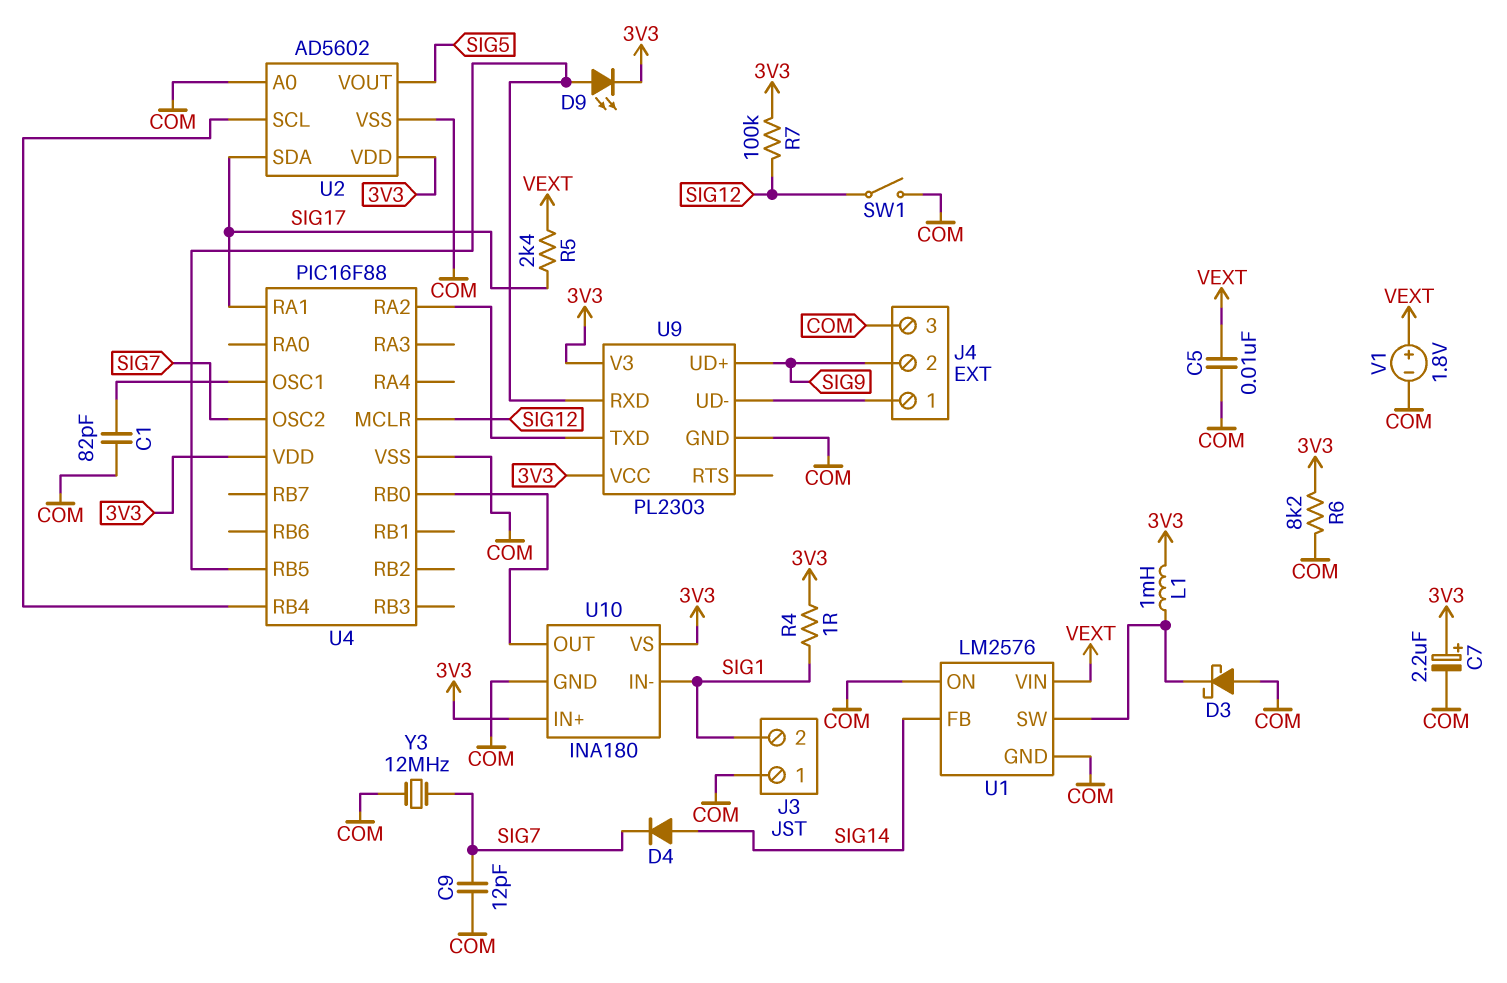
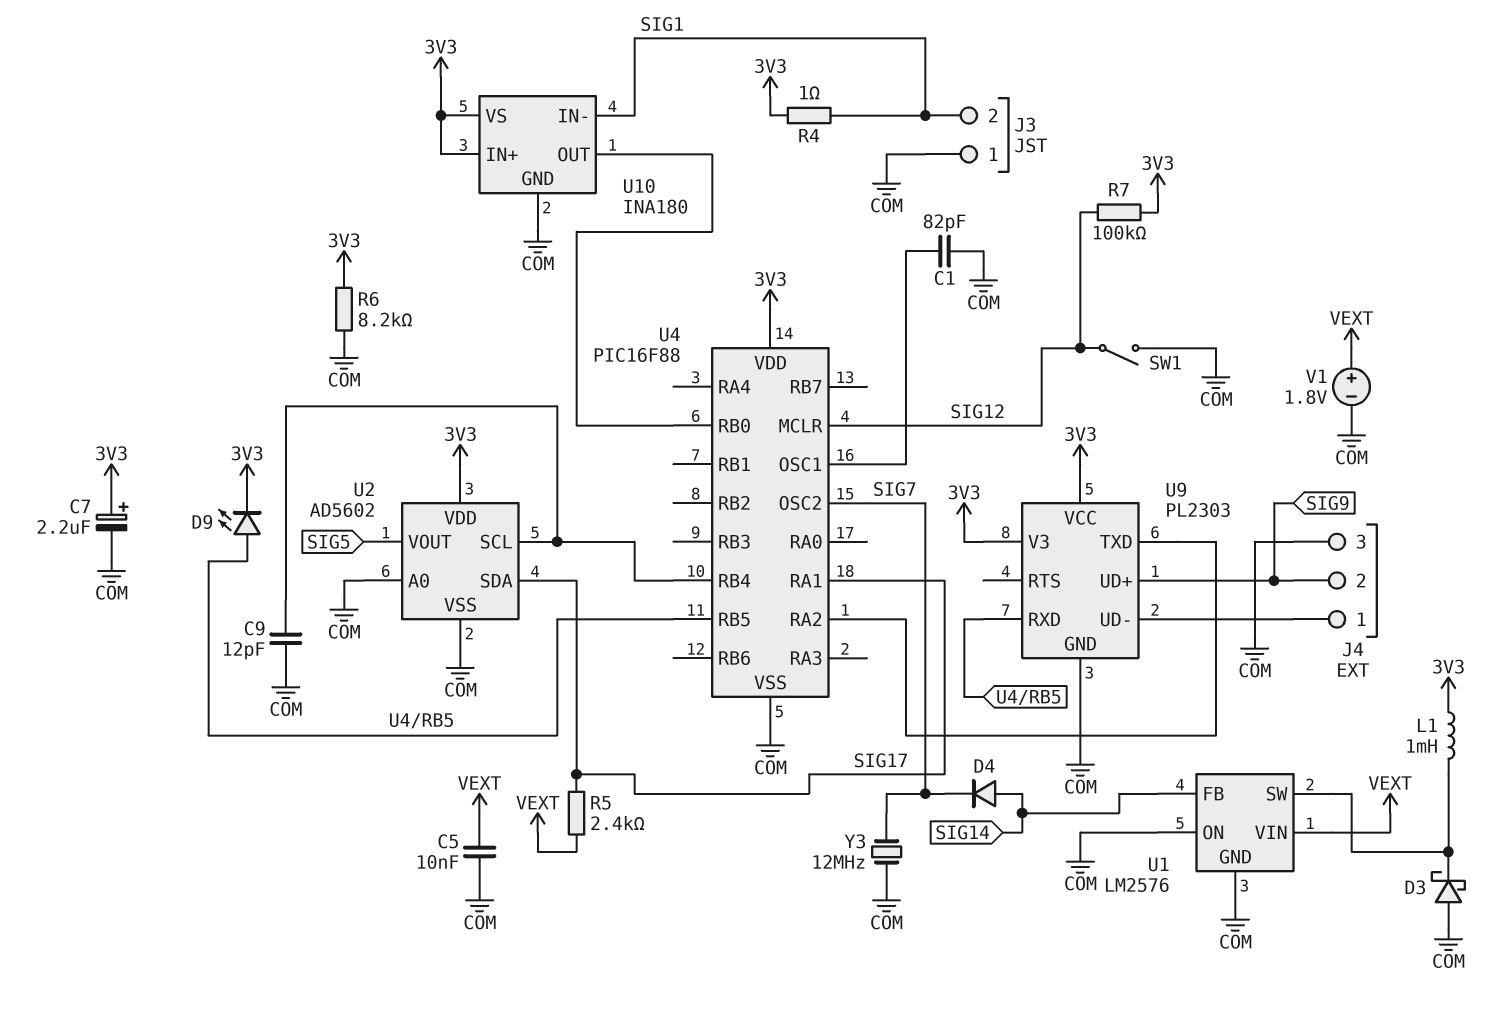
C9: 12pF (COM, SIG7) -> 12pF (COM, U2/SCL)

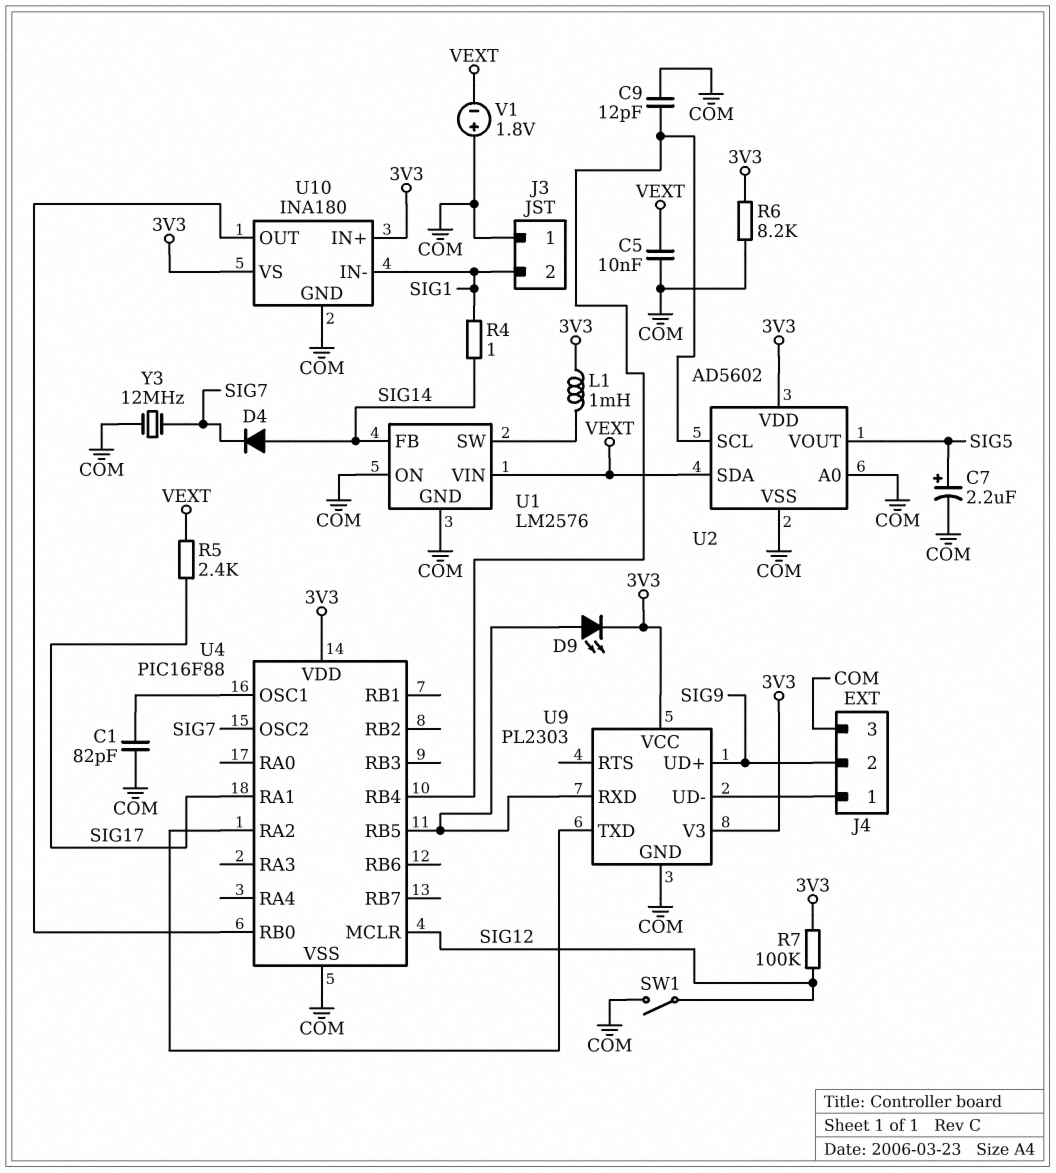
C7: 2.2uF (plus 3V3, minus COM) -> 2.2uF (plus SIG5, minus COM)
D3: schottky (A COM, K U1/SW) -> none
R4: 1 (3V3, SIG1) -> 1 (SIG1, SIG14)
U2 pin SDA: SIG17 -> VEXT
V1: 1.8V (plus VEXT, minus COM) -> 1.8V (plus COM, minus VEXT)

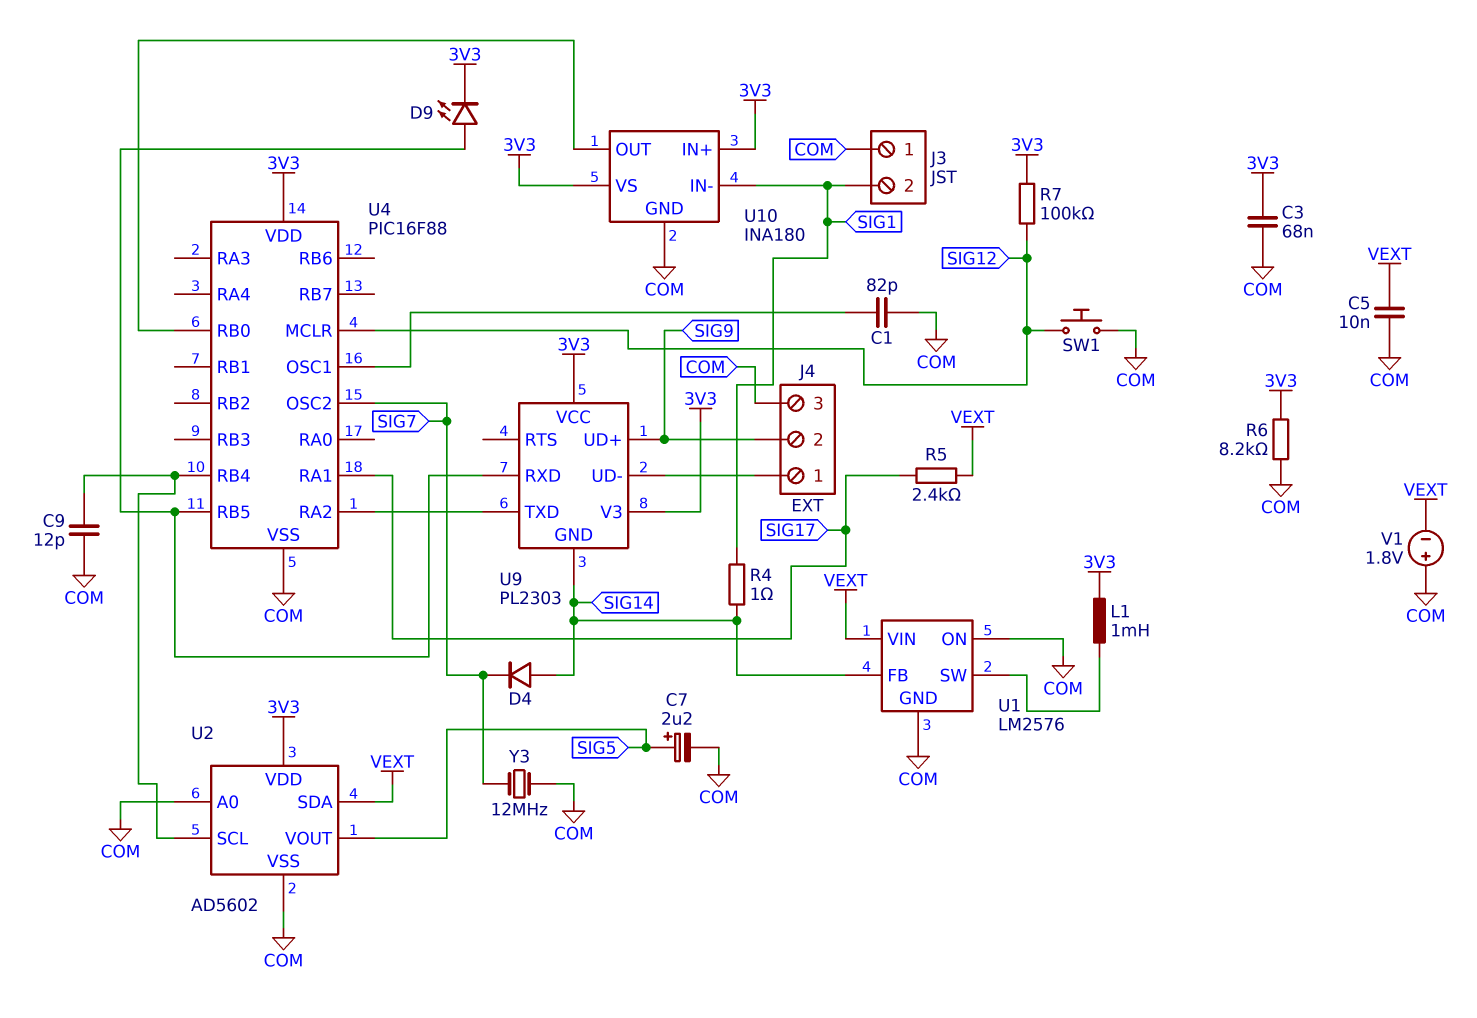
C3: none -> 68nF (3V3, COM)
SW1: switch (COM, SIG12) -> button (COM, SIG12)
U9 pin GND: COM -> SIG14

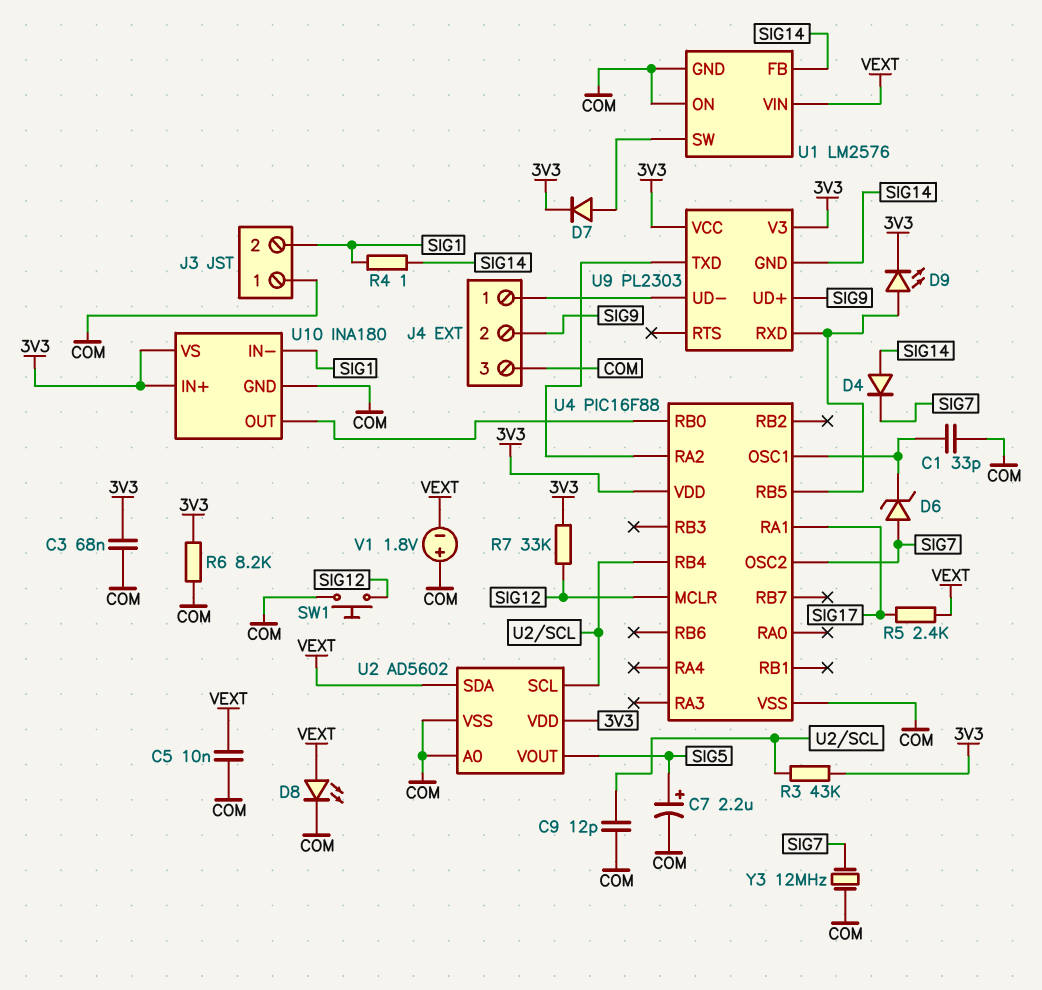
C1: 82pF (COM, U4/OSC1) -> 33pF (COM, U4/OSC1)
D6: none -> zener (A SIG7, K U4/OSC1)
D7: none -> diode (A U1/SW, K 3V3)
D8: none -> LED (A VEXT, K COM)
L1: 1mH (3V3, U1/SW) -> none
R3: none -> 43k (3V3, U2/SCL)
R7: 100k (3V3, SIG12) -> 33k (3V3, SIG12)

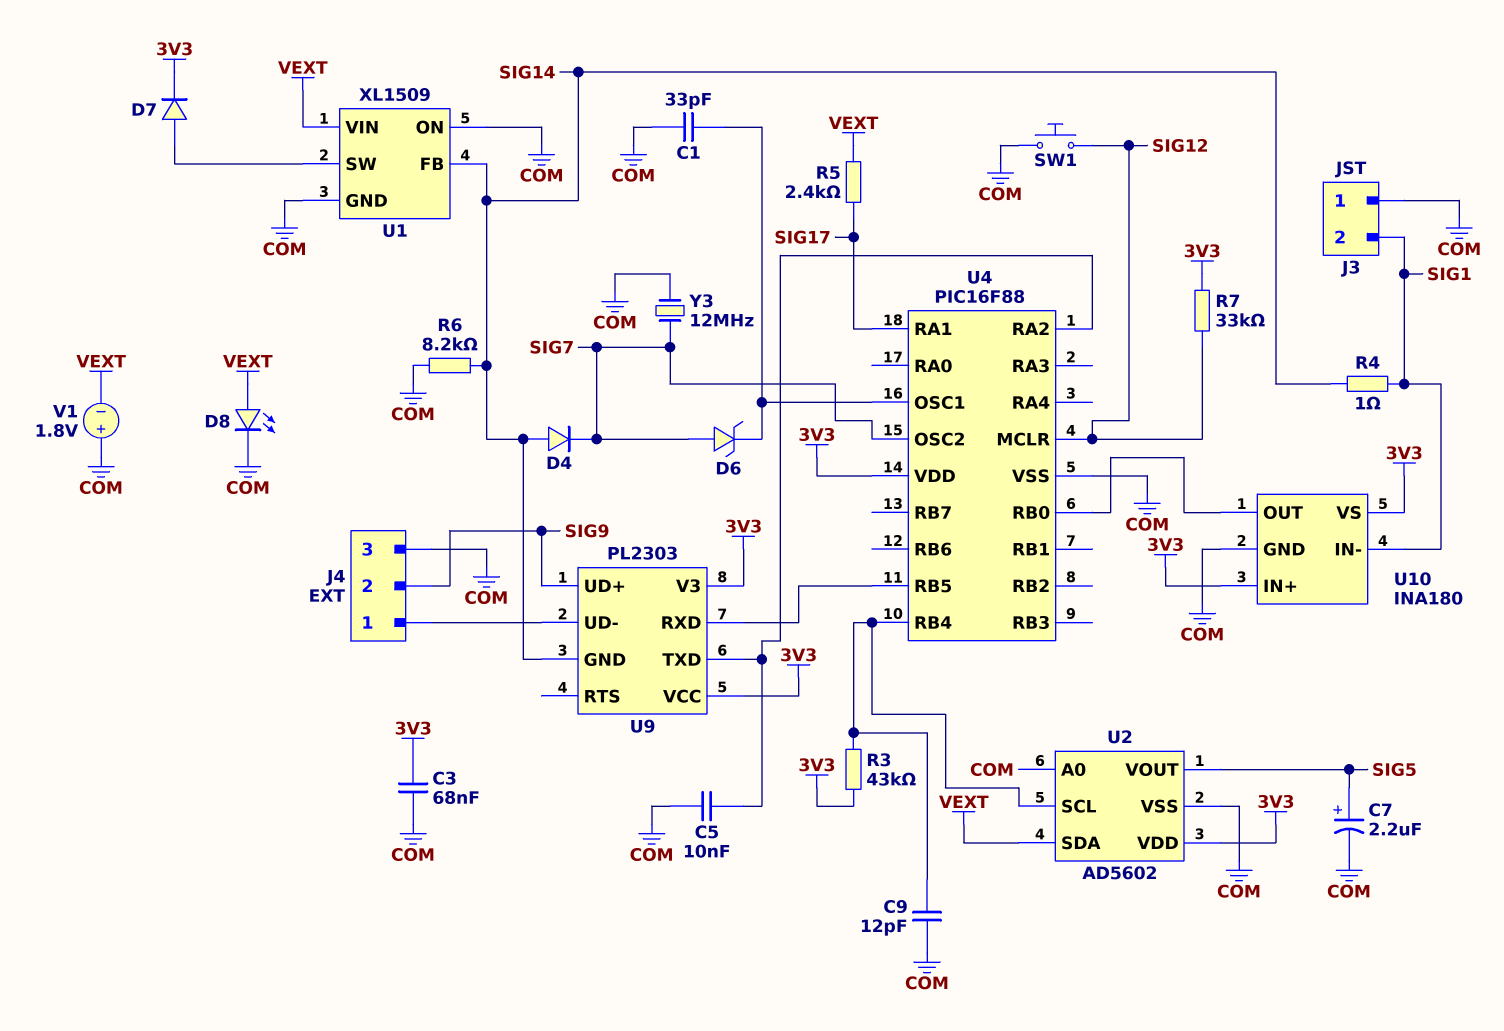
C5: 10nF (COM, VEXT) -> 10nF (COM, U4/RA2)
D9: LED (A U4/RB5, K 3V3) -> none
R6: 8.2k (3V3, COM) -> 8.2k (COM, SIG14)
U1: LM2576 -> XL1509

